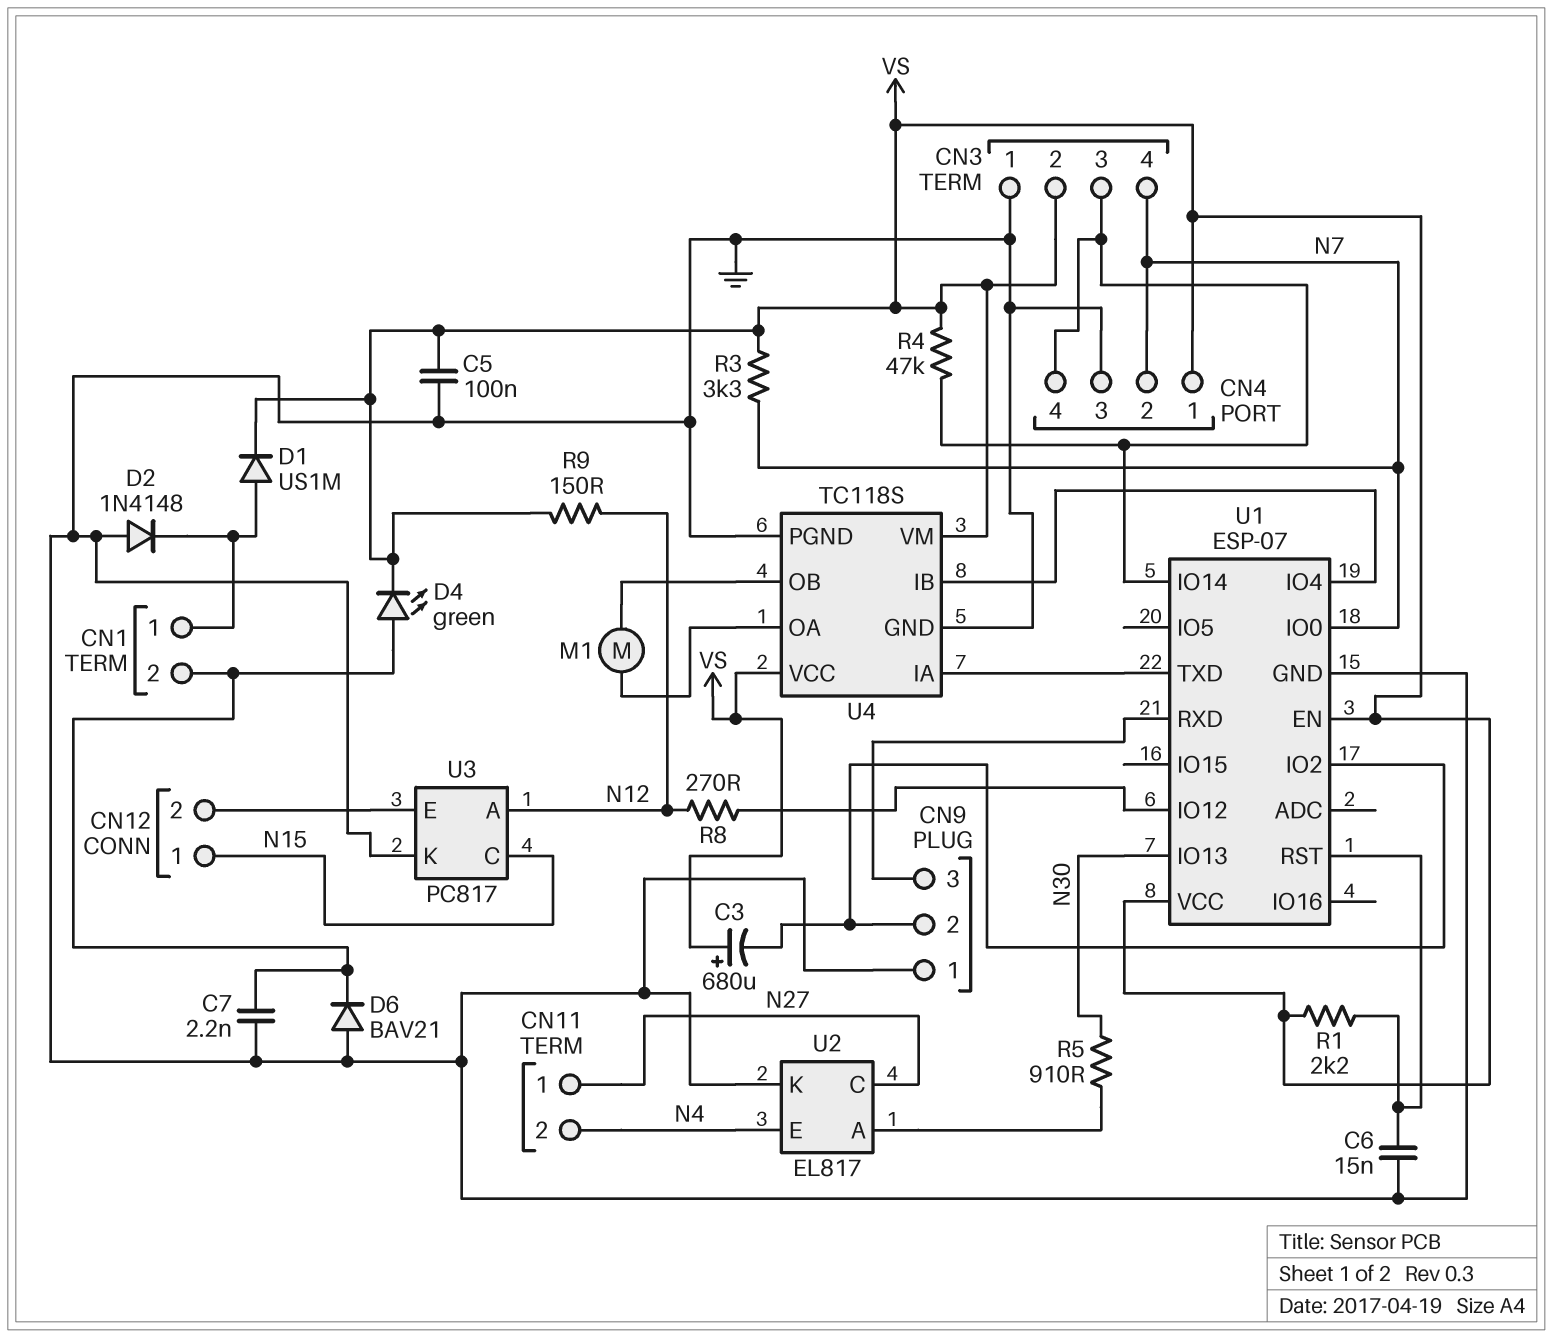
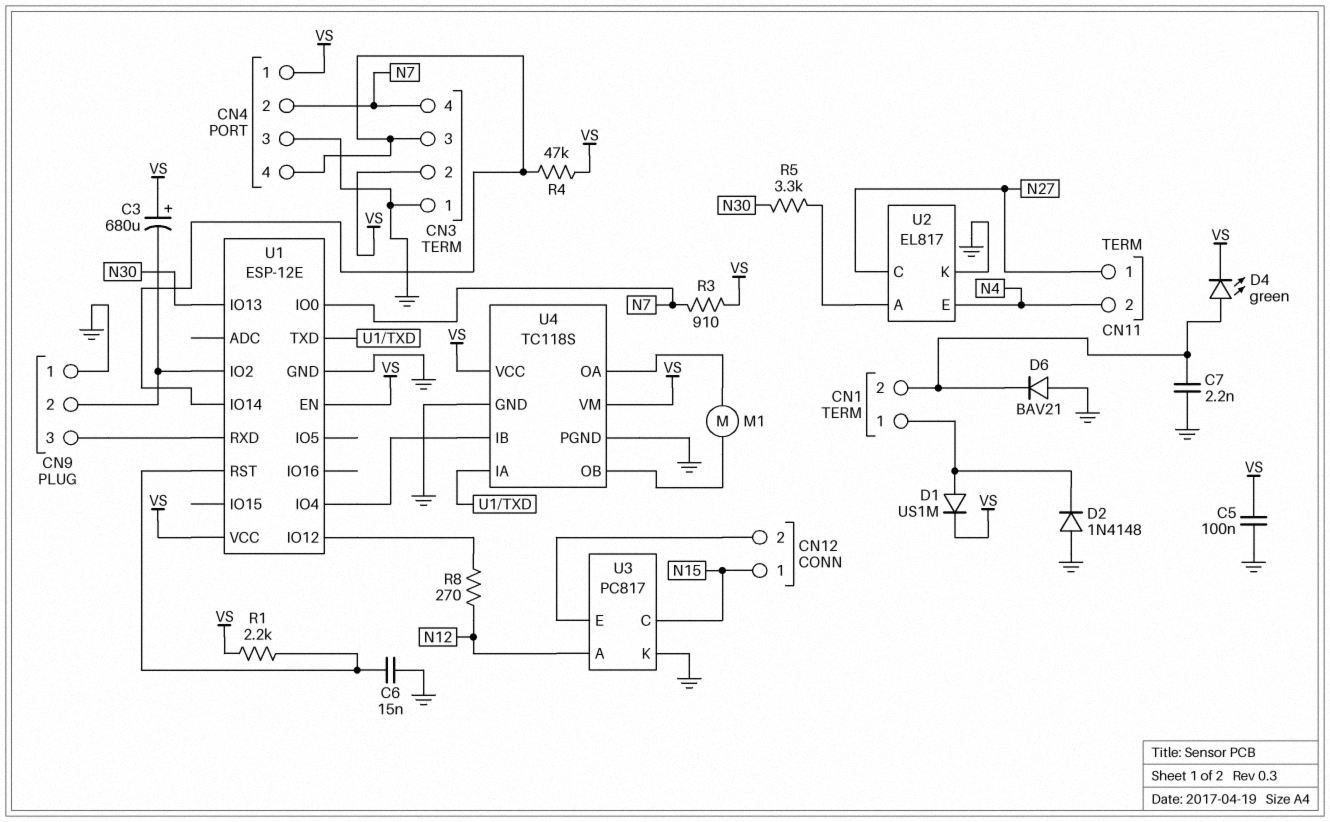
R3: 3.3k (N7, VS) -> 910 (N7, VS)
R5: 910 (N30, U2/A) -> 3.3k (N30, U2/A)
R9: 150 (N12, VS) -> none
U1: ESP-07 -> ESP-12E

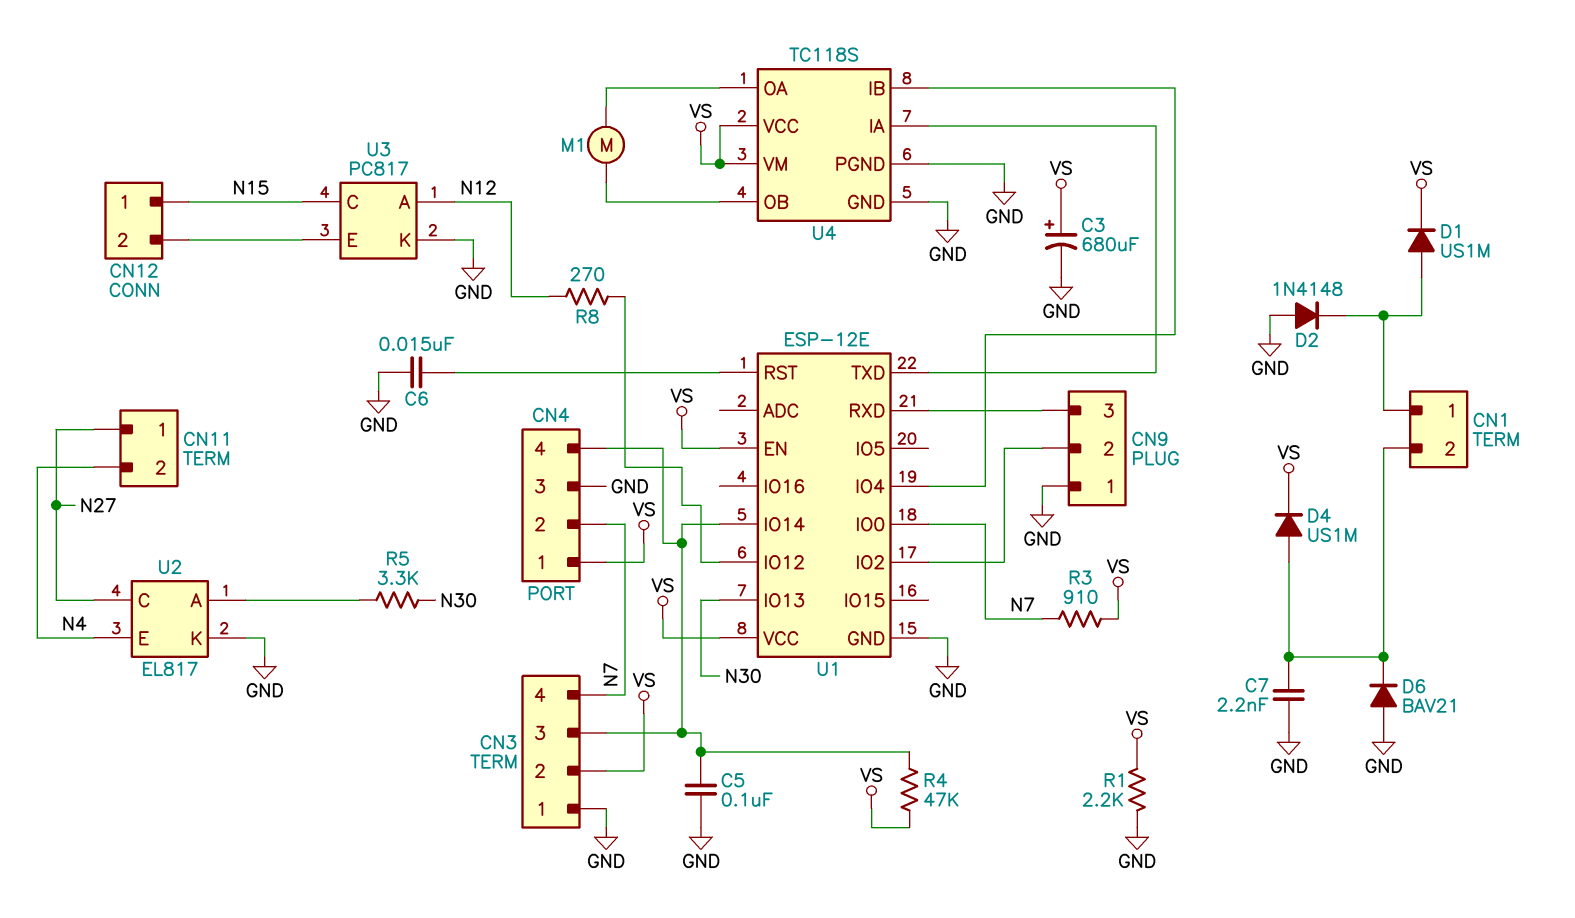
C3: 680uF (plus VS, minus CN9/2) -> 680uF (plus VS, minus GND)
C5: 100nF (GND, VS) -> 100nF (CN3/3, GND)
D4: LED green (A CN1/2, K VS) -> diode US1M (A CN1/2, K VS)
R1: 2.2k (U1/RST, VS) -> 2.2k (GND, VS)

